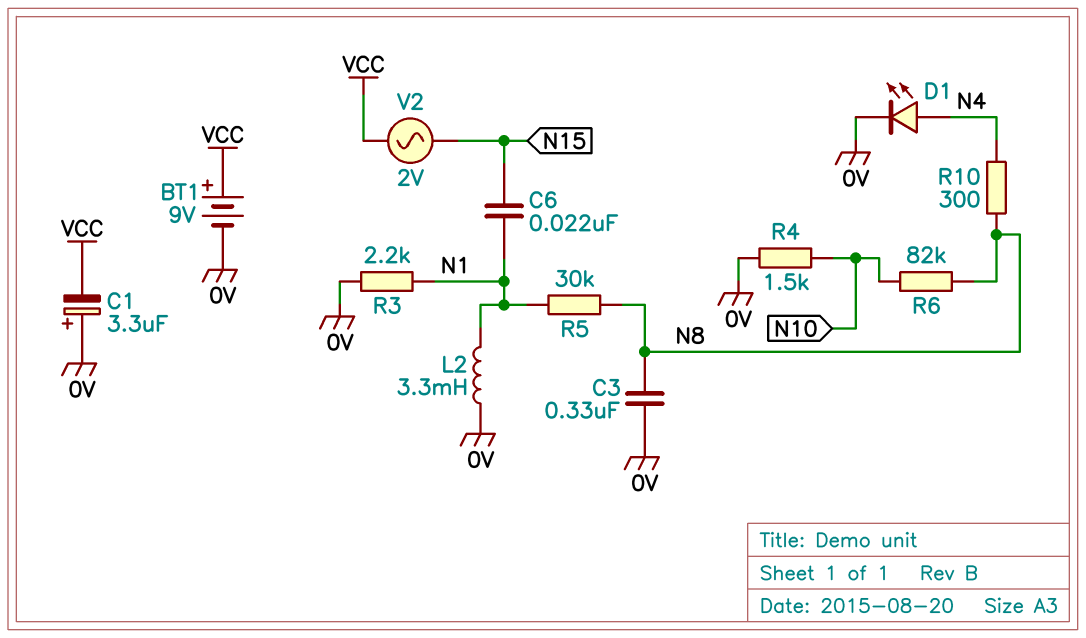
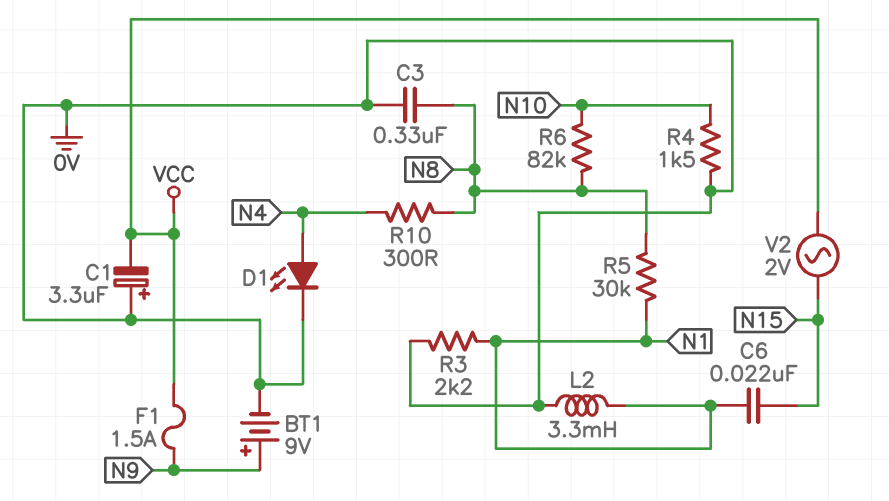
BT1: 9V (plus VCC, minus 0V) -> 9V (plus N9, minus 0V)
F1: none -> 1.5A (N9, VCC)

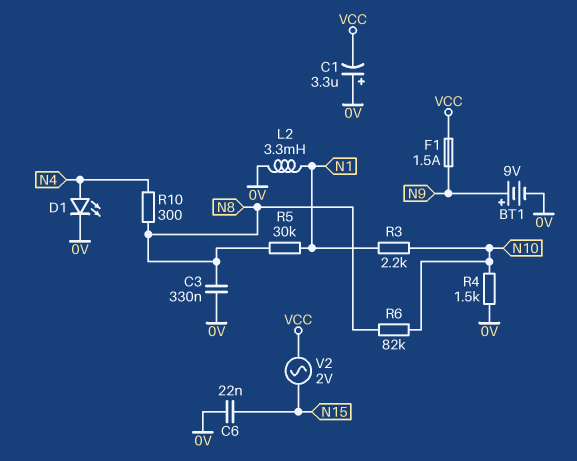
C6: 22nF (N1, N15) -> 22nF (0V, N15)
R3: 2.2k (0V, N1) -> 2.2k (N1, N10)

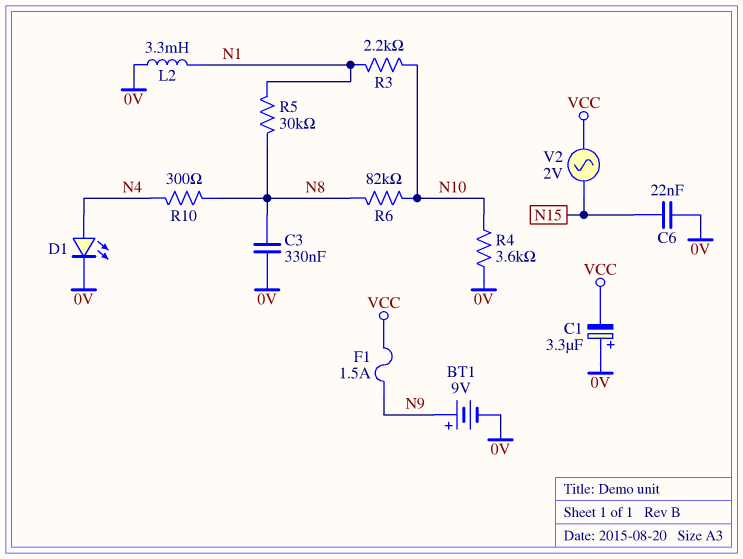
R4: 1.5k (0V, N10) -> 3.6k (0V, N10)

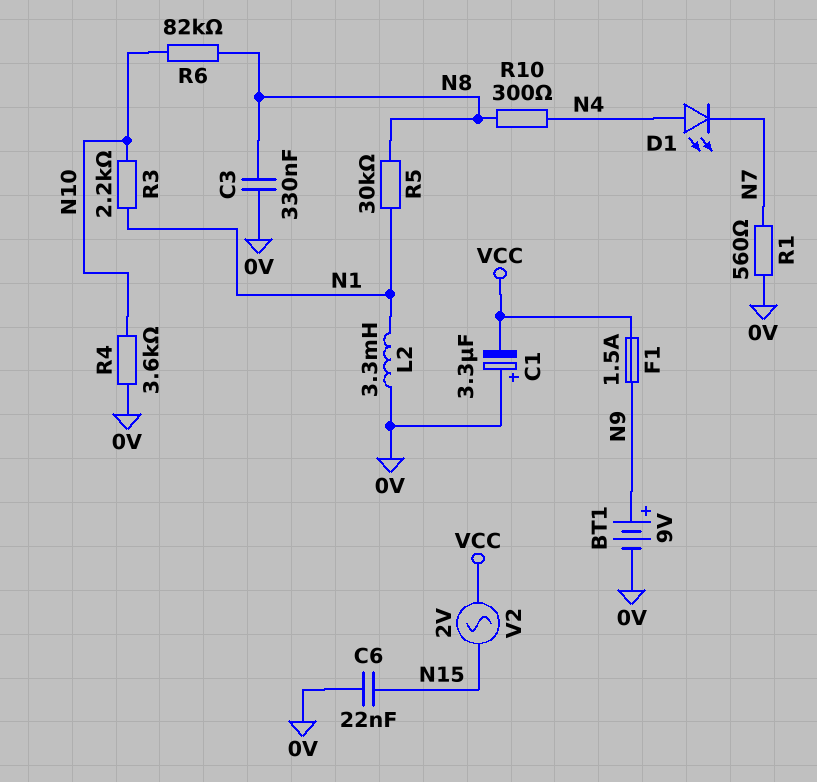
D1: LED (A N4, K 0V) -> LED (A N4, K N7)
R1: none -> 560 (0V, N7)

